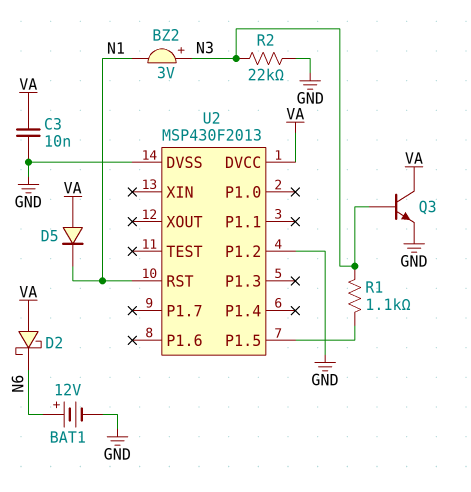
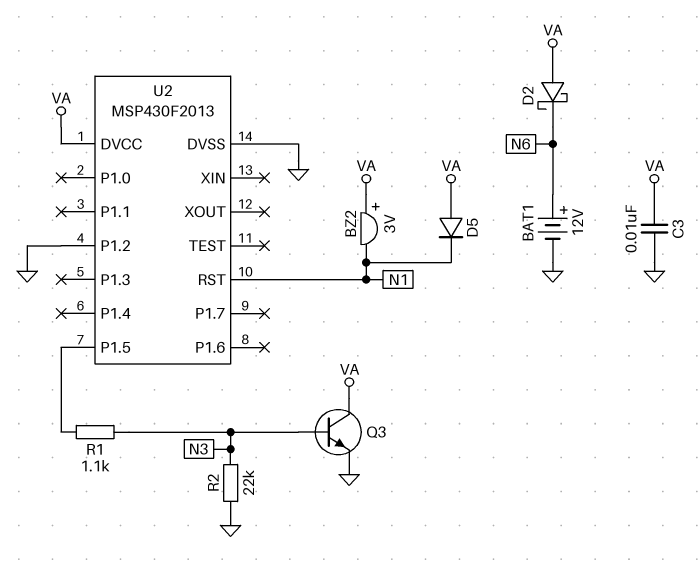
BZ2: buzzer 3V (plus N3, minus N1) -> buzzer 3V (plus VA, minus N1)

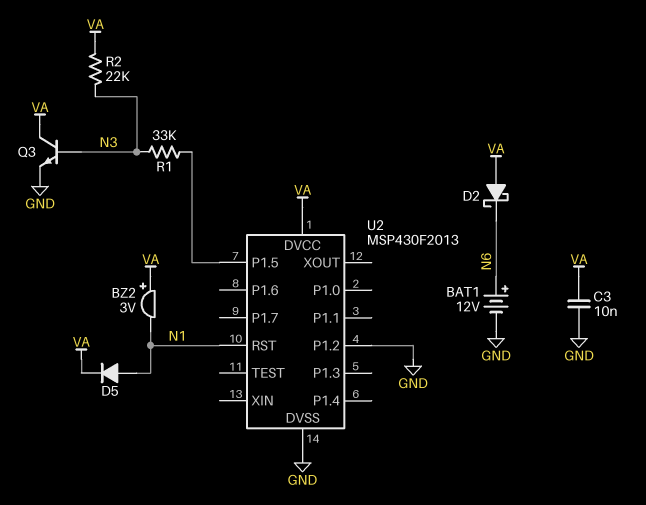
D5: diode (A VA, K N1) -> diode (A N1, K VA)
R1: 1.1k (N3, U2/P1.5) -> 33k (N3, U2/P1.5)
R2: 22k (GND, N3) -> 22k (N3, VA)

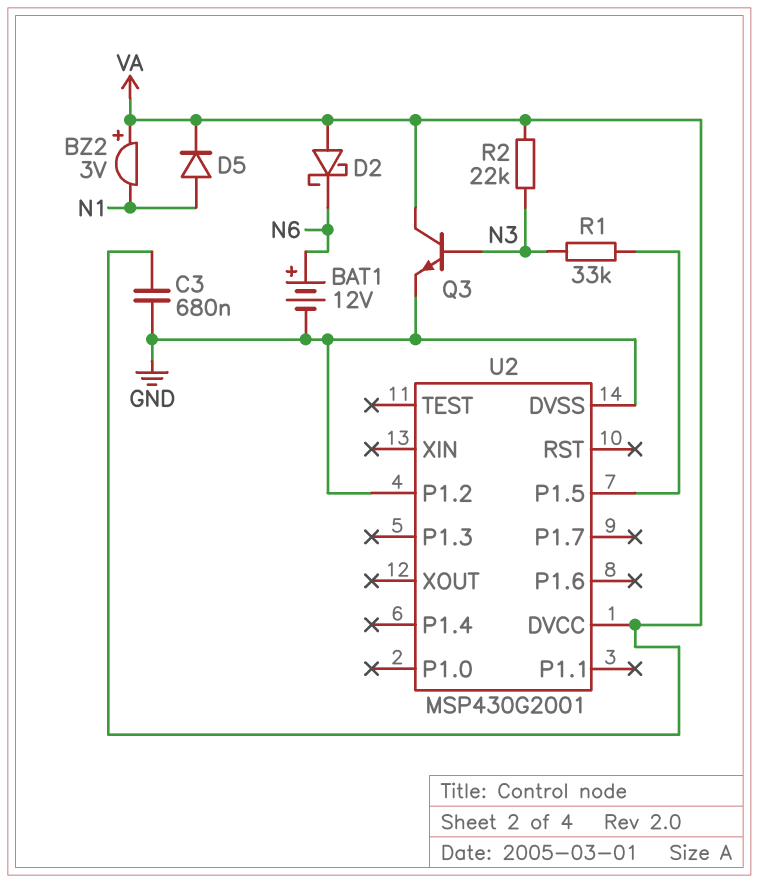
C3: 10nF (GND, VA) -> 680nF (GND, VA)
U2: MSP430F2013 -> MSP430G2001
U2 pin RST: N1 -> none

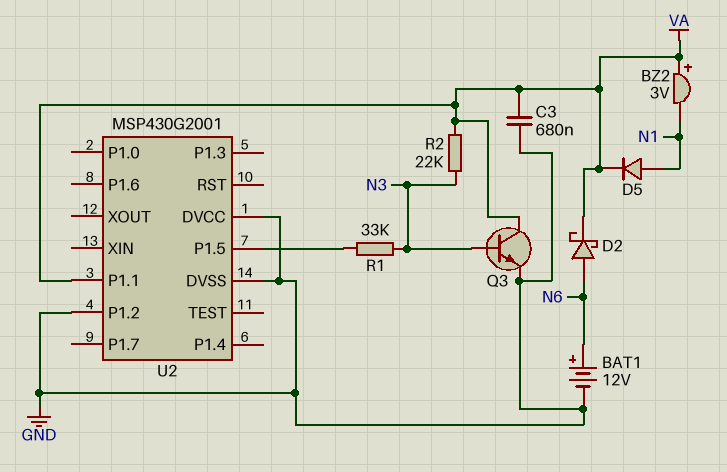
D2: schottky (A VA, K N6) -> schottky (A N6, K VA)
U2 pin DVCC: VA -> GND
U2 pin P1.1: none -> VA

